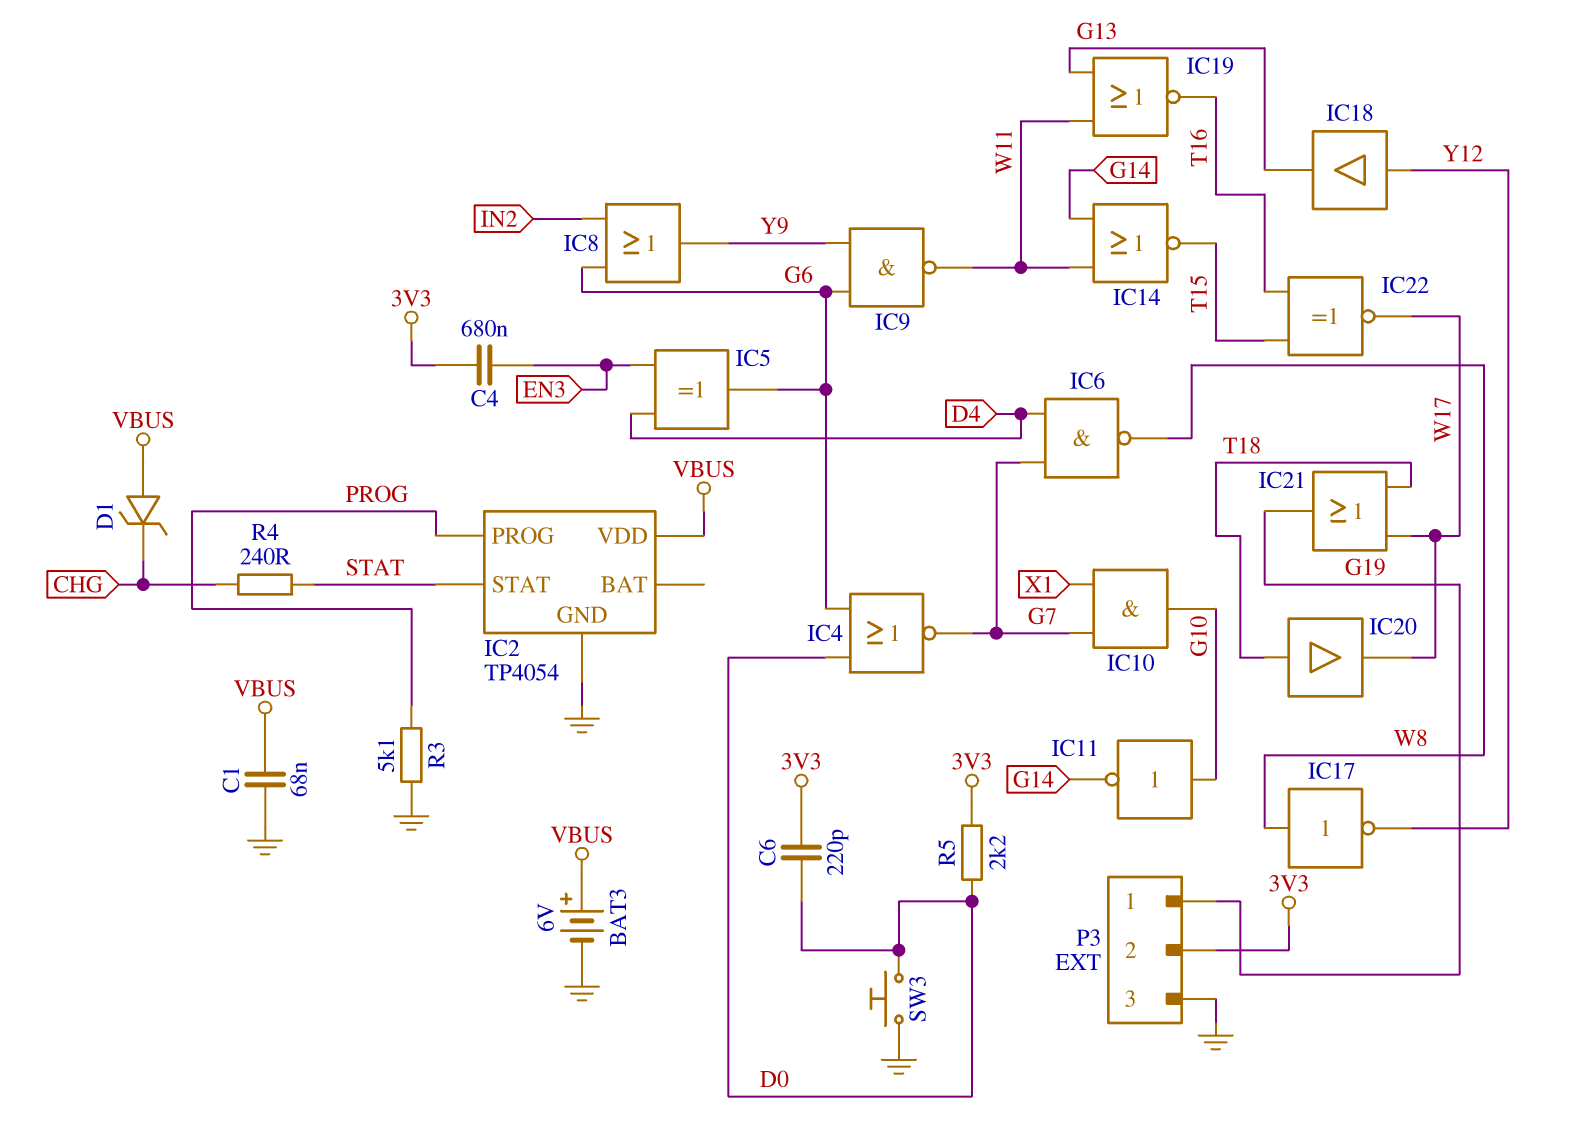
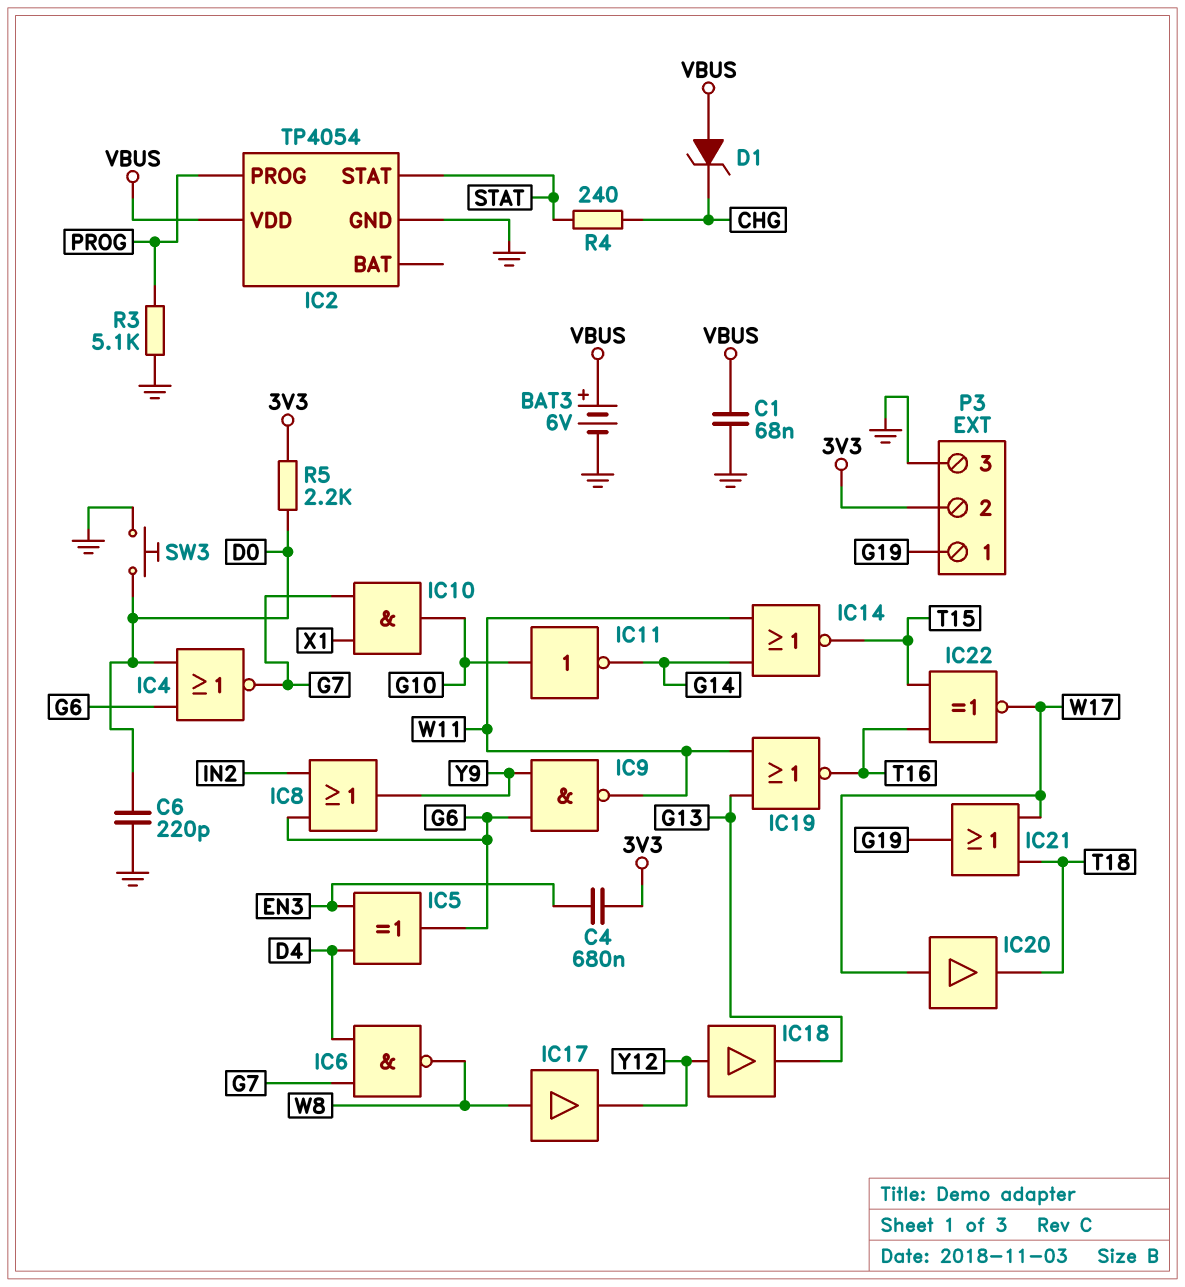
C6: 220pF (3V3, D0) -> 220pF (D0, GND)
IC17: NOT (in W8, out Y12) -> buffer (in W8, out Y12)
IC20: buffer (in T18, out W17) -> buffer (in W17, out T18)

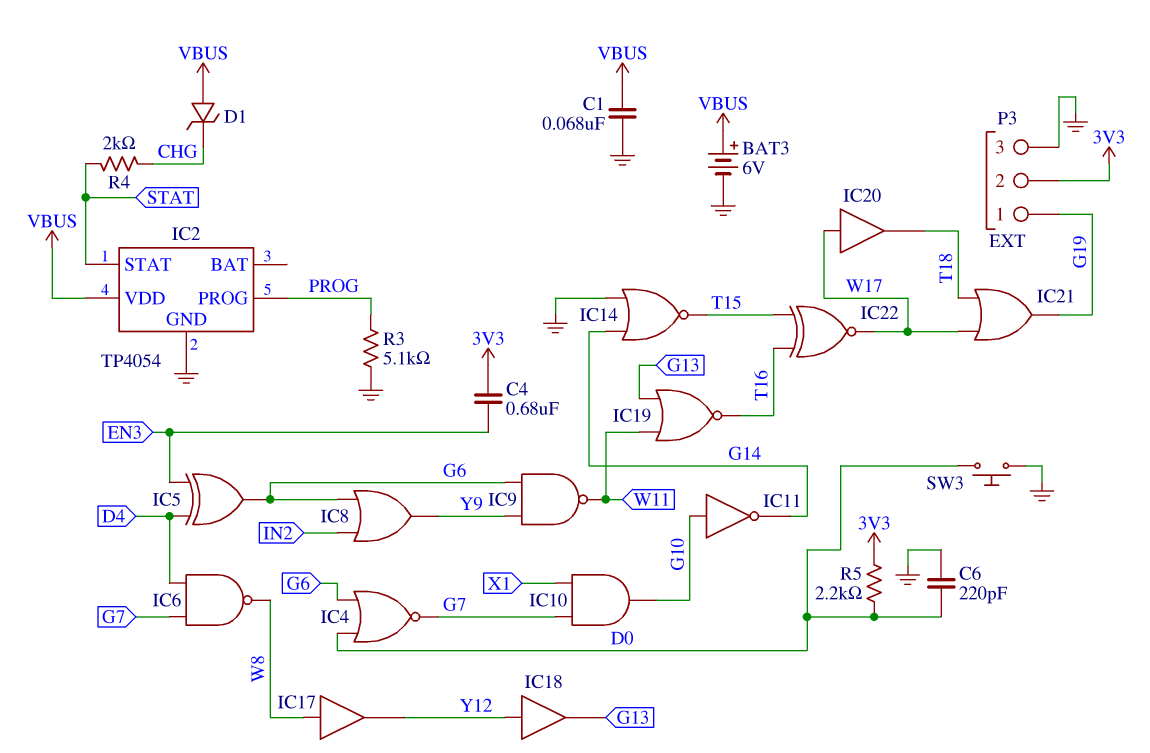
IC14: NOR (in G14, in W11, out T15) -> NOR (in G14, in GND, out T15)
R4: 240 (CHG, STAT) -> 2k (CHG, STAT)

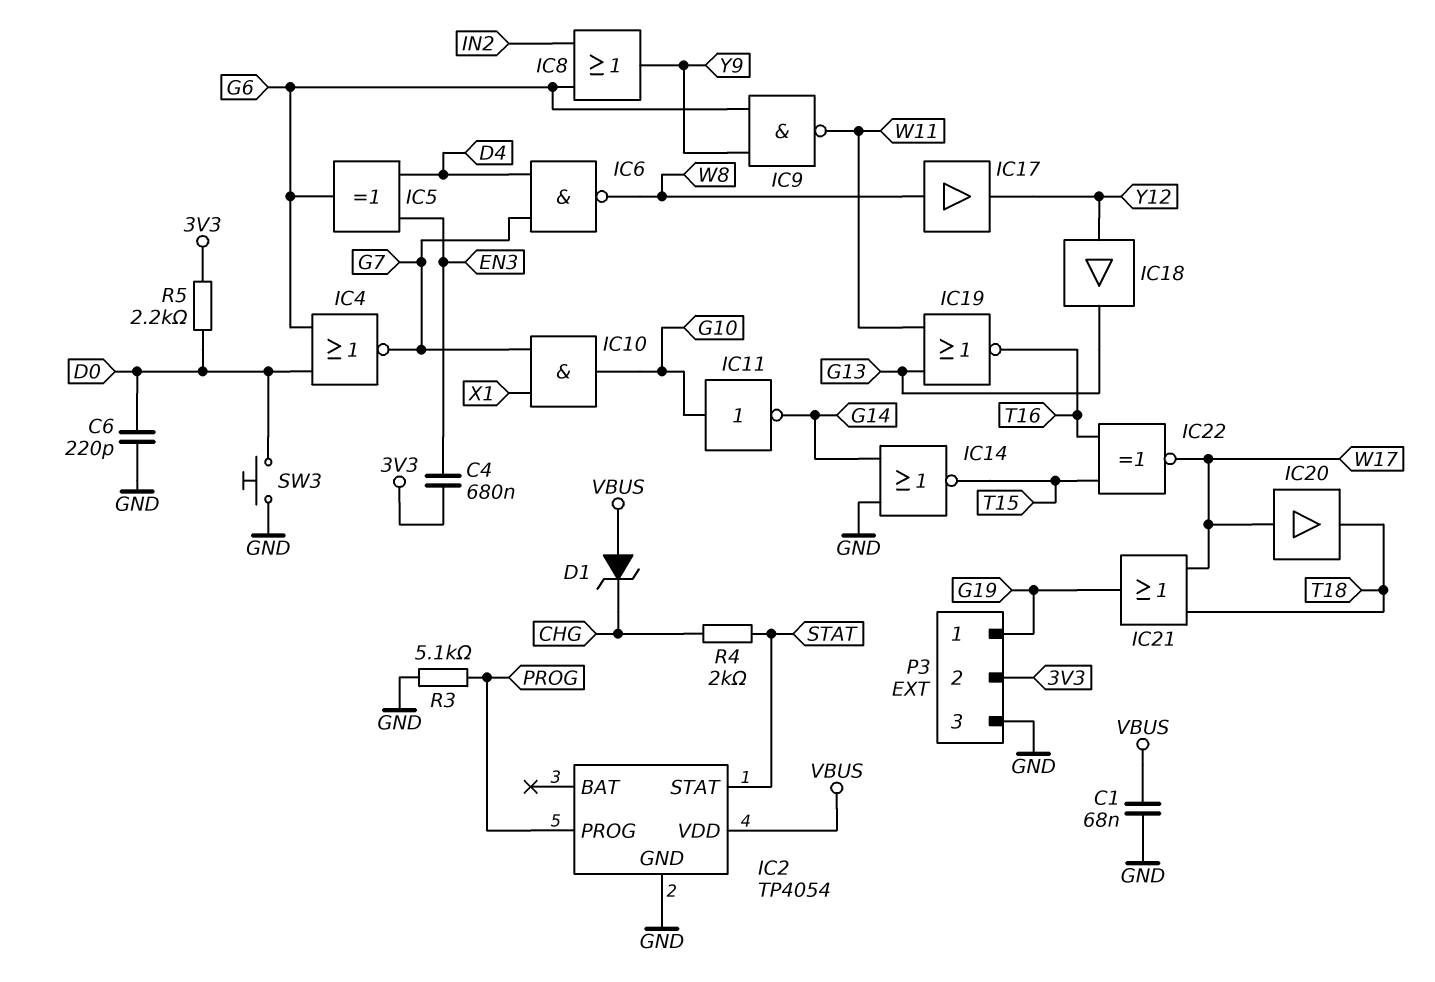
BAT3: 6V (plus VBUS, minus GND) -> none

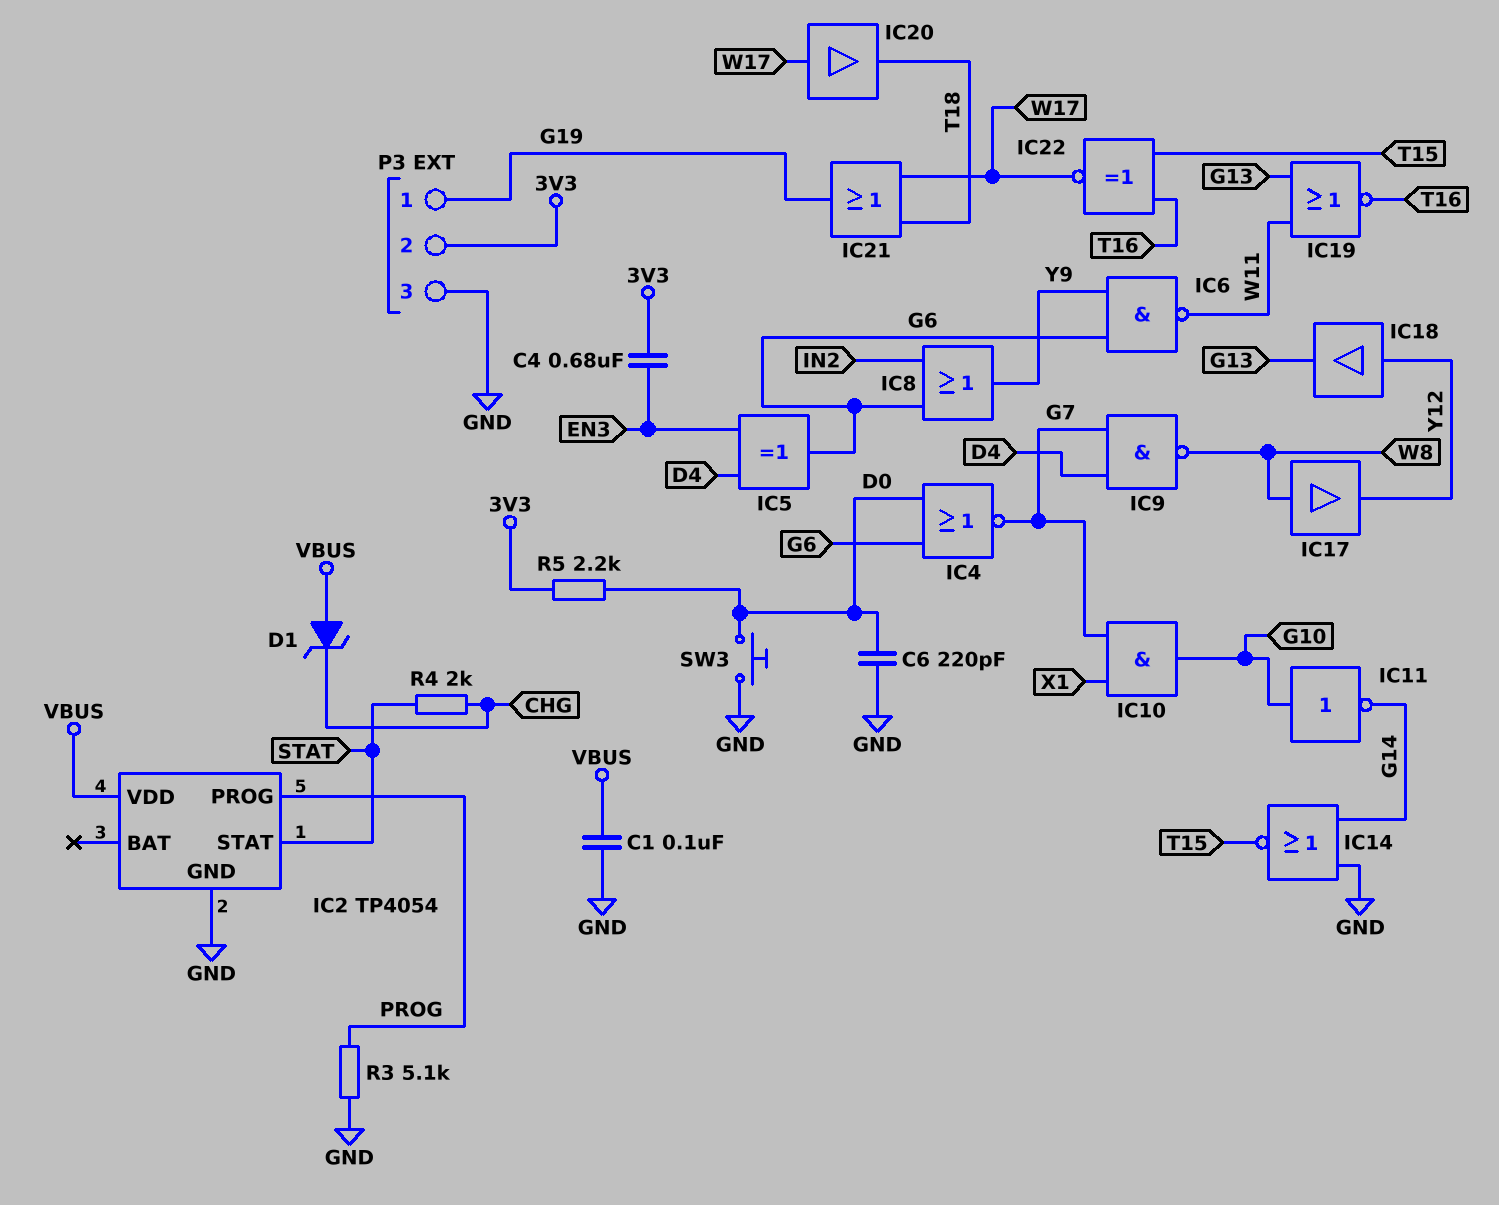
C1: 68nF (GND, VBUS) -> 100nF (GND, VBUS)
IC6: NAND (in D4, in G7, out W8) -> NAND (in G6, in Y9, out W11)
IC9: NAND (in G6, in Y9, out W11) -> NAND (in D4, in G7, out W8)

